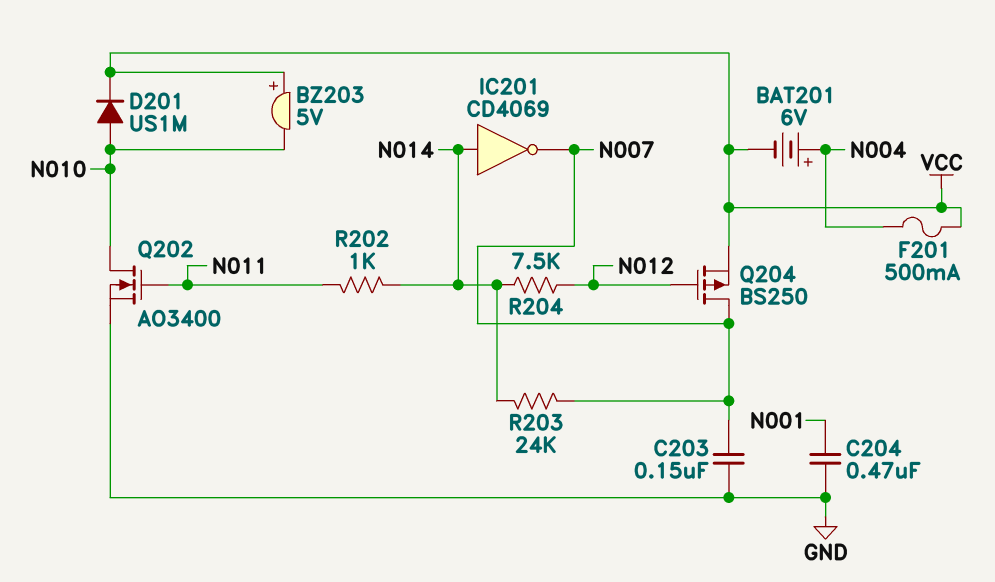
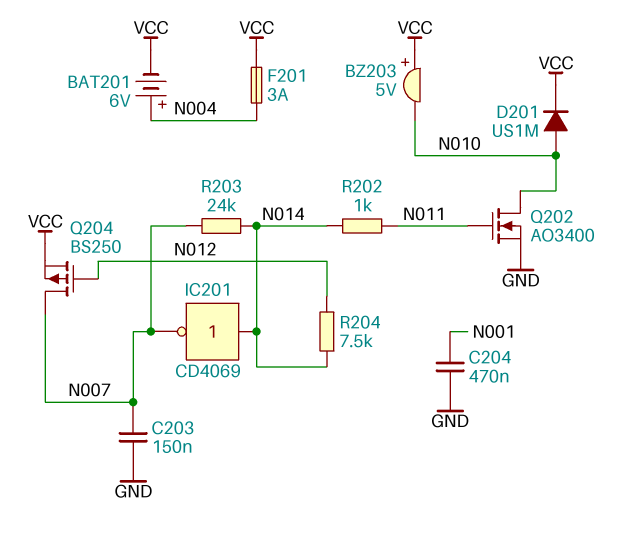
F201: 500mA (N004, VCC) -> 3A (N004, VCC)

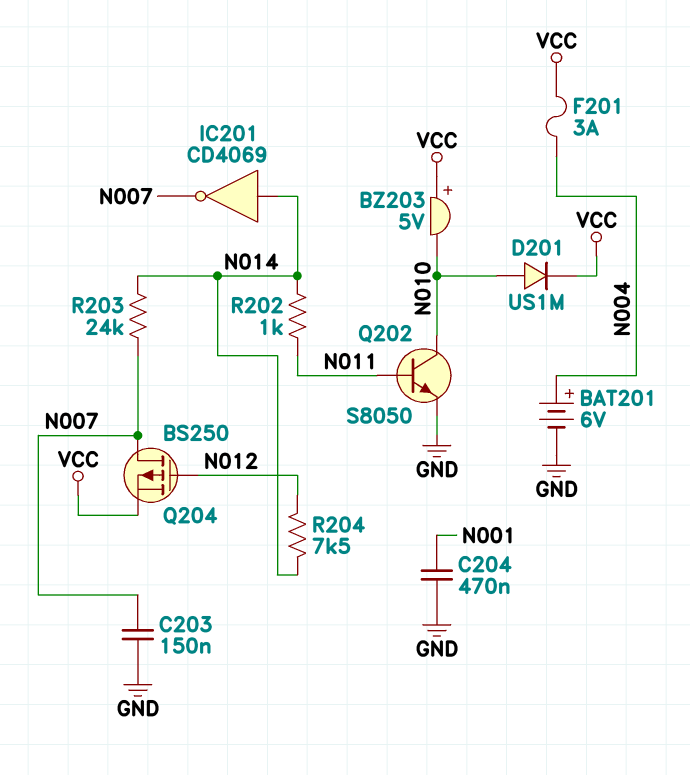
BAT201: 6V (plus N004, minus VCC) -> 6V (plus N004, minus GND)
Q202: NMOS AO3400 (G N011, D N010, S GND) -> NPN S8050 (B N011, C N010, E GND)

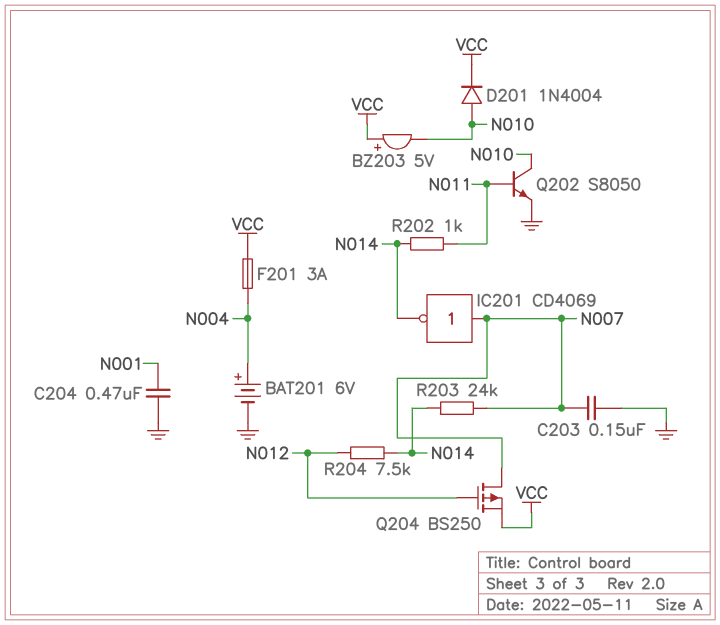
D201: diode US1M (A N010, K VCC) -> diode 1N4004 (A N010, K VCC)
IC201: NOT CD4069 (in N014, out N007) -> NOT CD4069 (in N007, out N014)

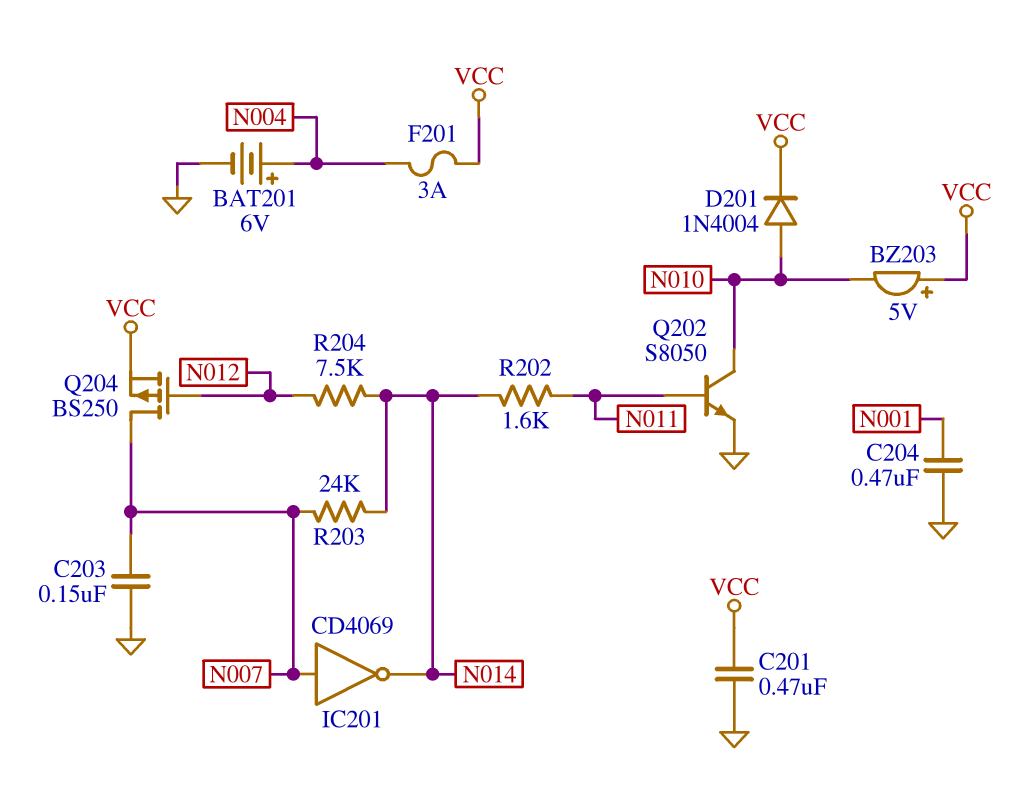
C201: none -> 470nF (GND, VCC)
R202: 1k (N011, N014) -> 1.6k (N011, N014)

